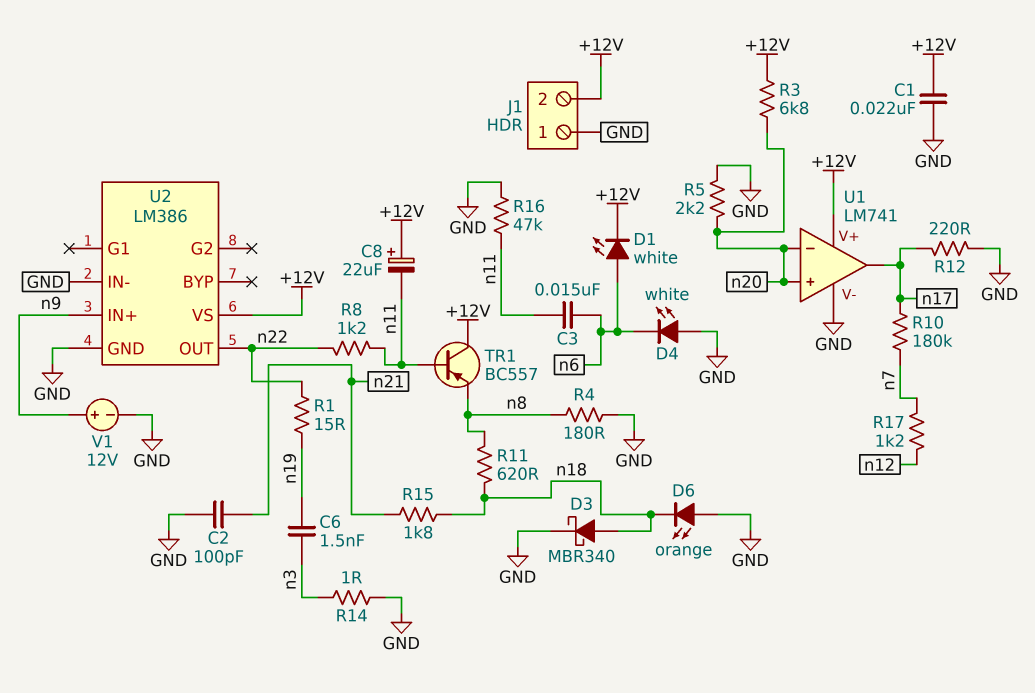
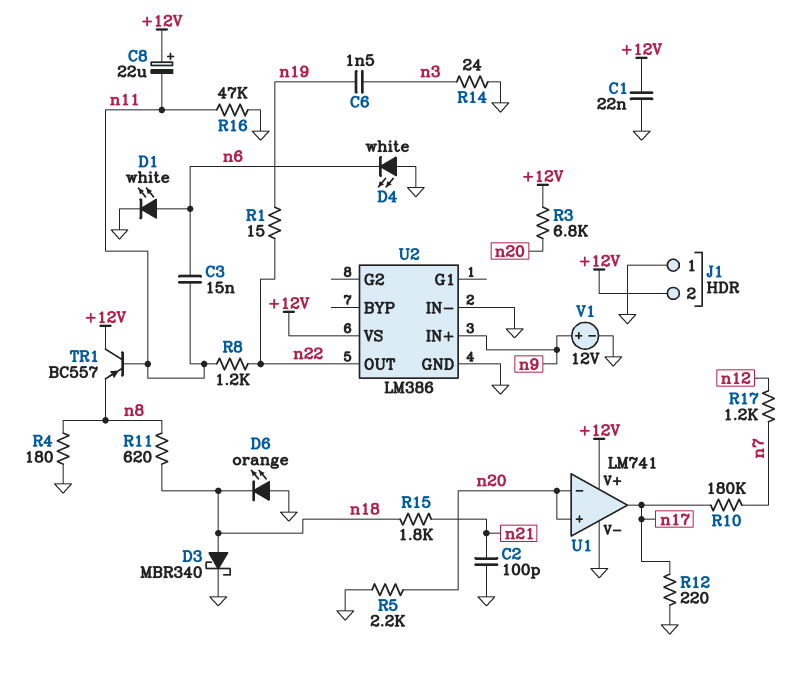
D1: LED white (A n6, K +12V) -> LED white (A n6, K GND)
R14: 1 (GND, n3) -> 24 (GND, n3)

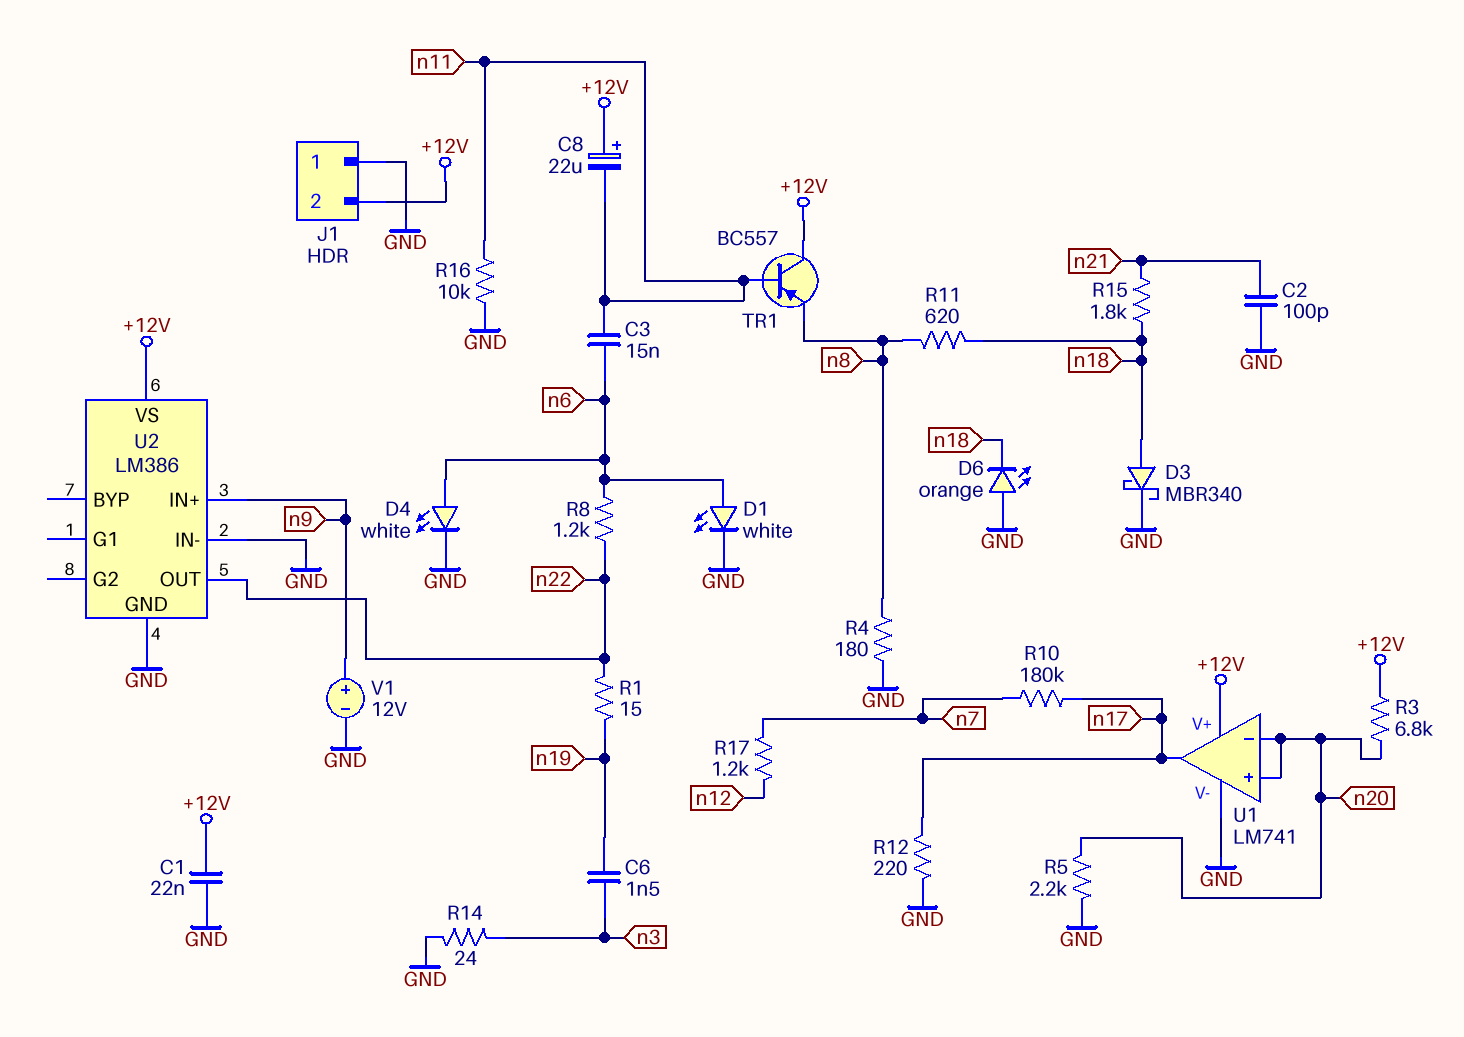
D4: LED white (A GND, K n6) -> LED white (A n6, K GND)
R8: 1.2k (n11, n22) -> 1.2k (n6, n22)
R16: 47k (GND, n11) -> 10k (GND, n11)

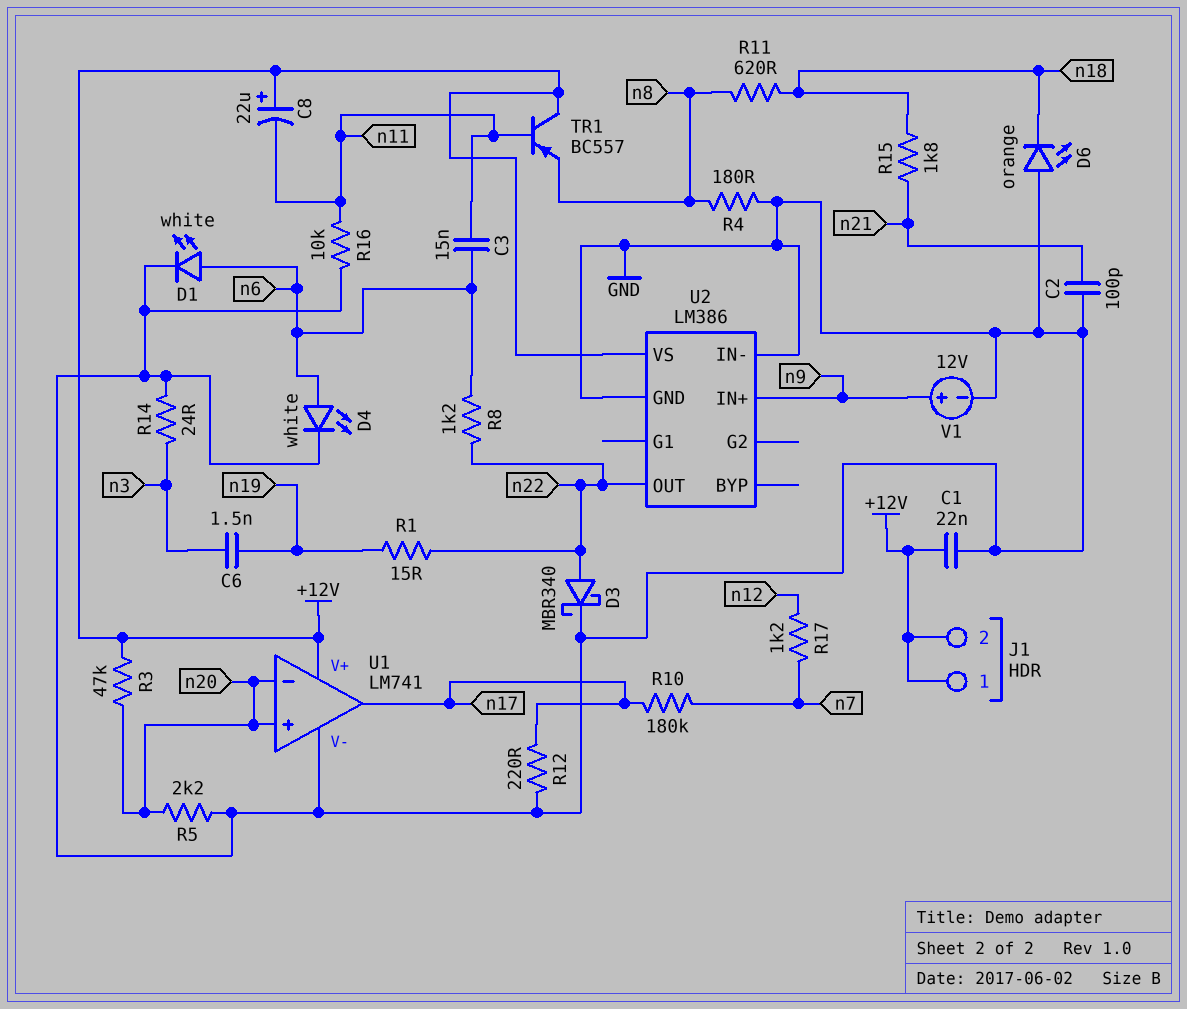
D3: schottky MBR340 (A n18, K GND) -> schottky MBR340 (A n22, K GND)
J1 pin 1: GND -> +12V
R3: 6.8k (+12V, n20) -> 47k (+12V, n20)

